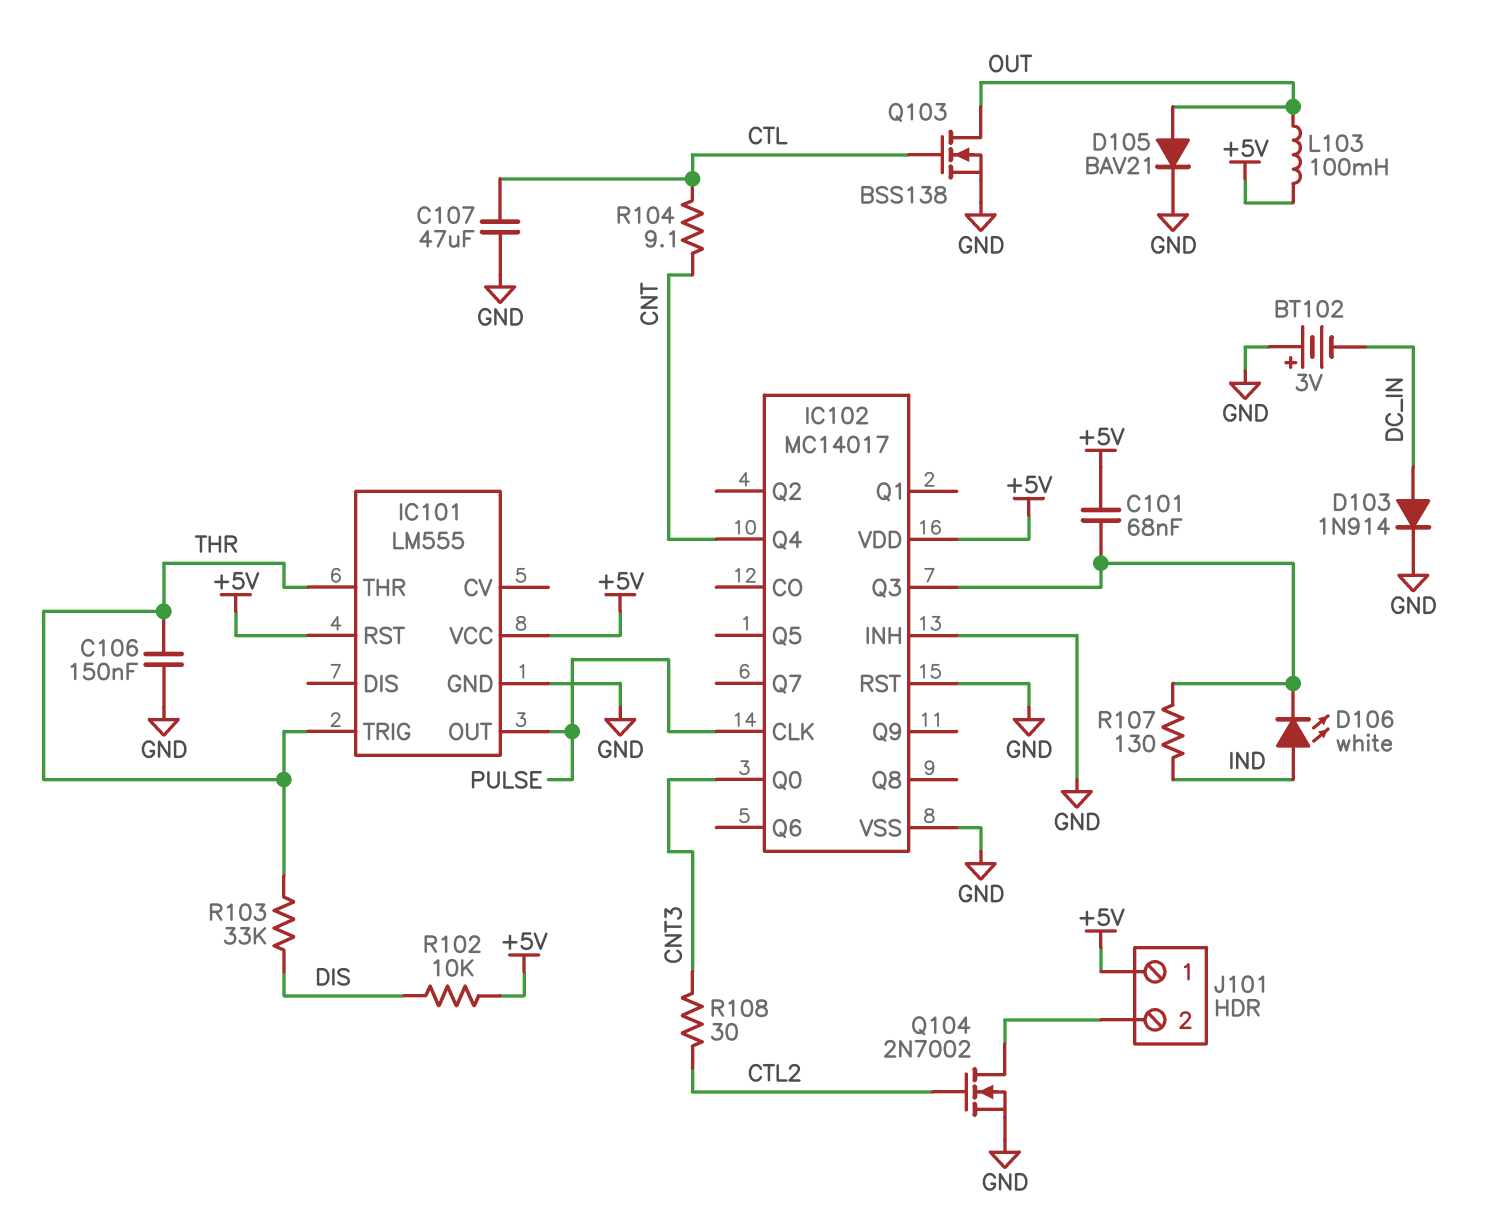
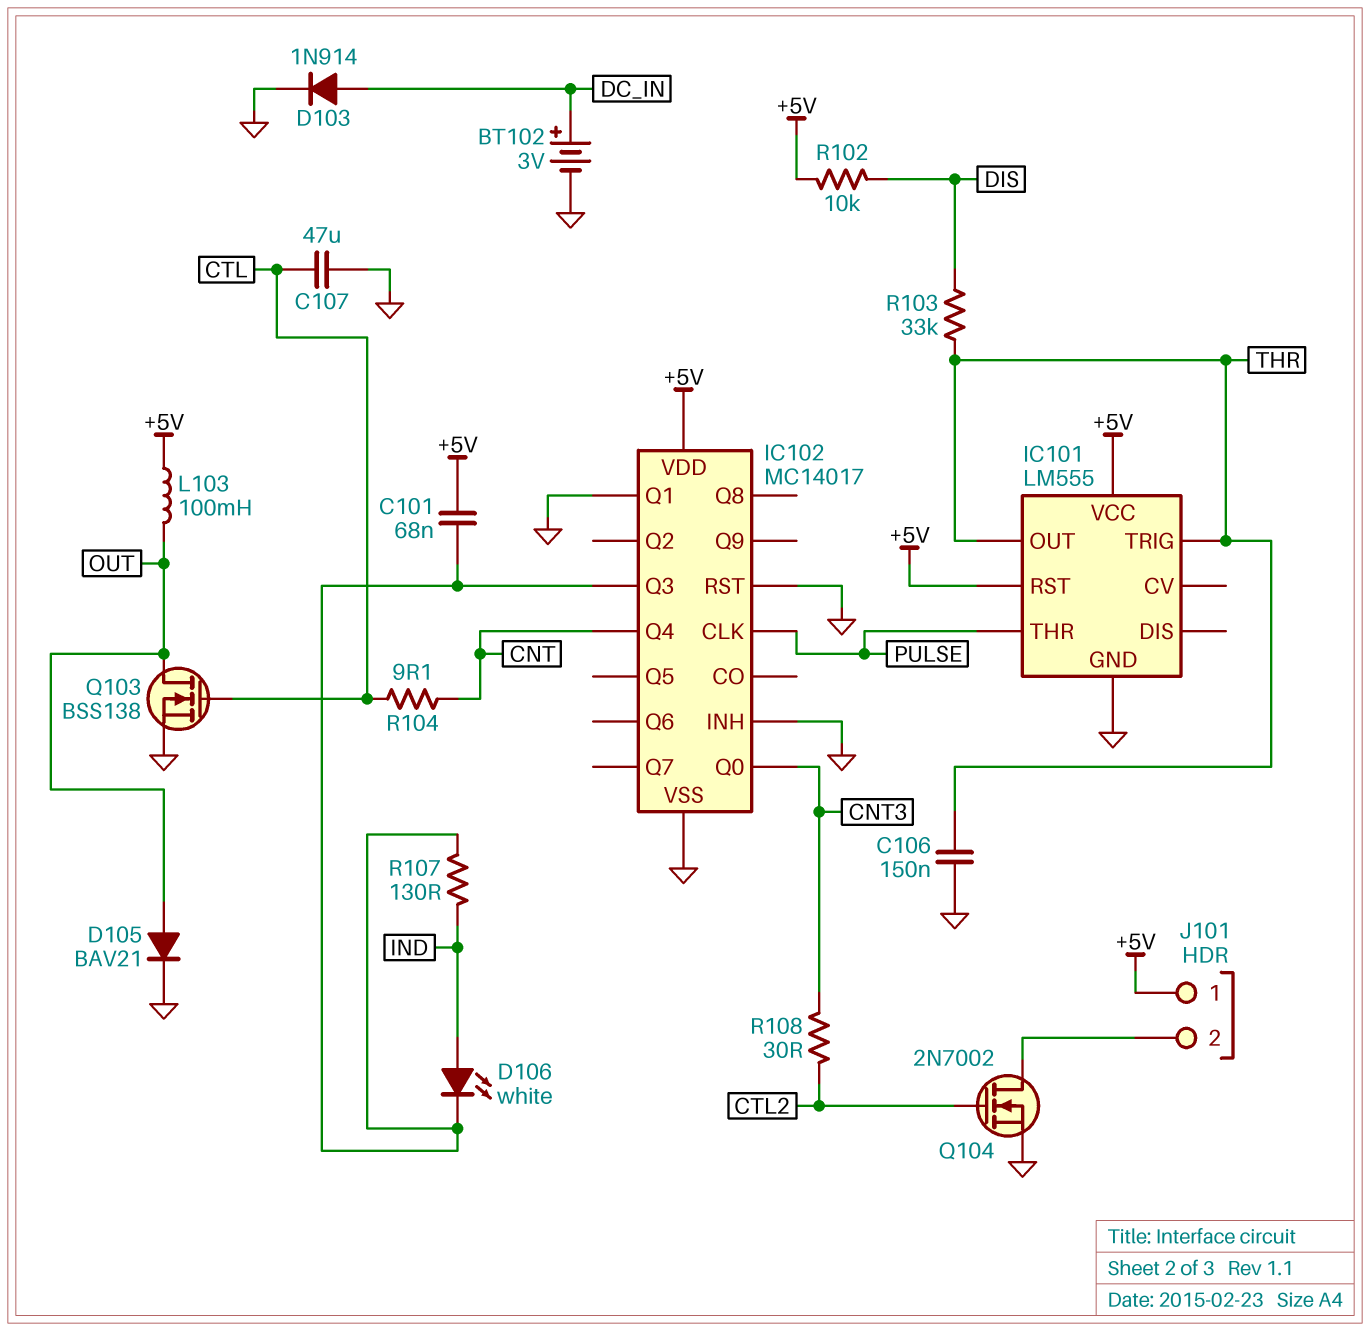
BT102: 3V (plus GND, minus DC_IN) -> 3V (plus DC_IN, minus GND)
IC101 pin OUT: PULSE -> THR
IC101 pin THR: THR -> PULSE
IC102 pin Q1: none -> GND

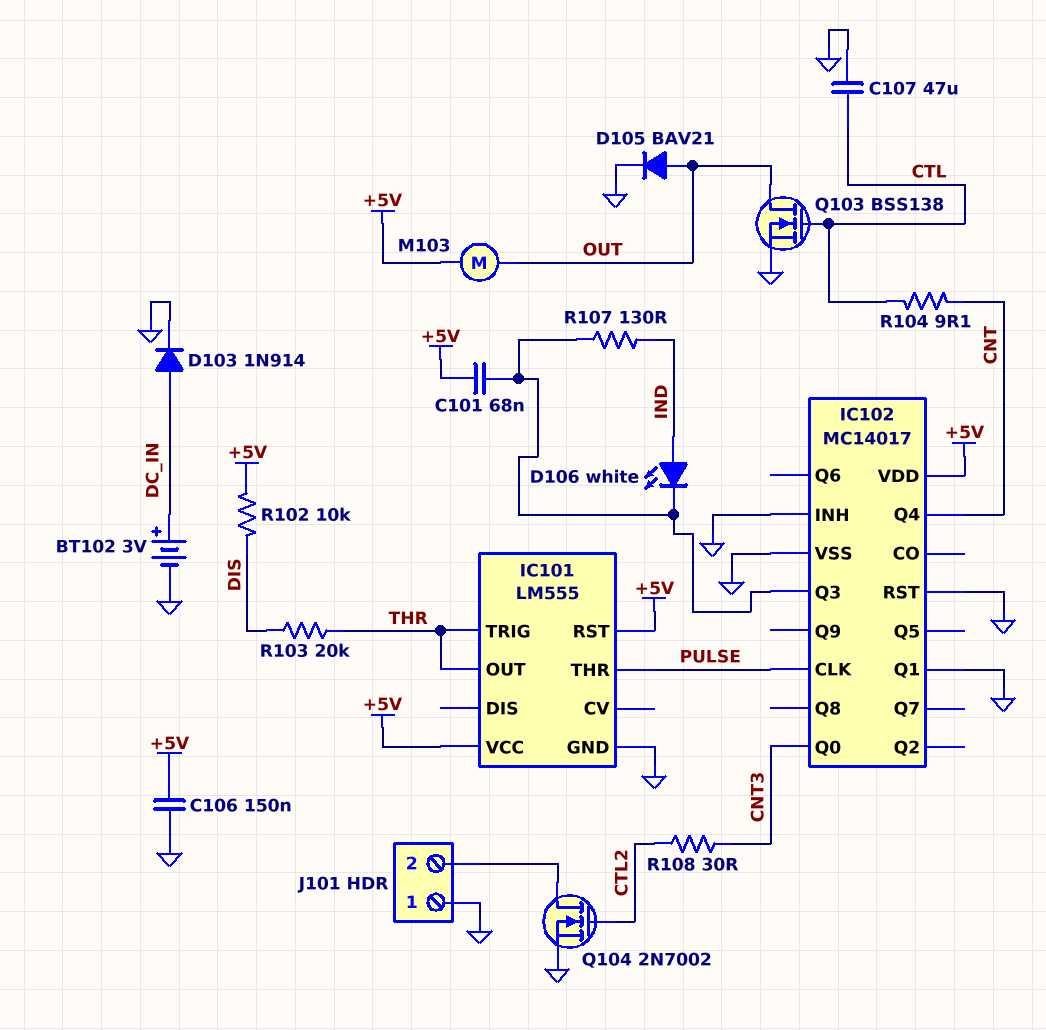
C106: 150nF (GND, THR) -> 150nF (+5V, GND)
J101 pin 1: +5V -> GND
L103: 100mH (+5V, OUT) -> none
M103: none -> motor (+5V, OUT)
R103: 33k (DIS, THR) -> 20k (DIS, THR)

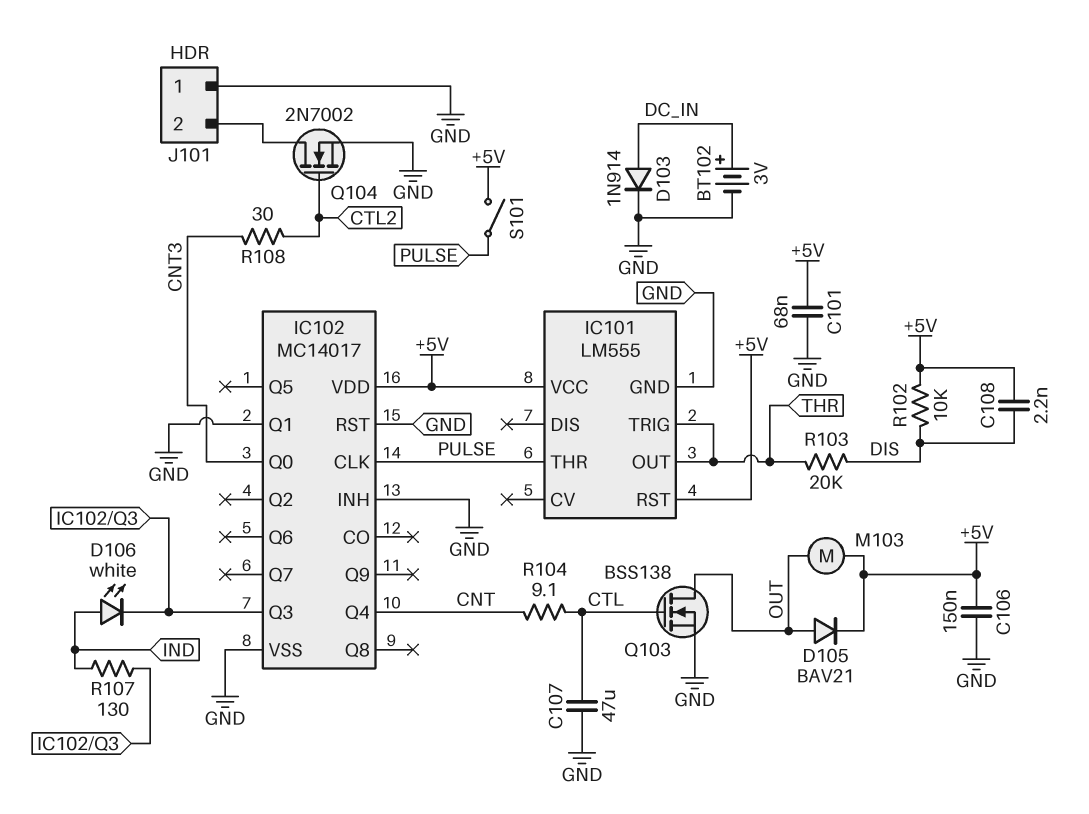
C101: 68nF (+5V, IC102/Q3) -> 68nF (+5V, GND)
C108: none -> 2.2nF (+5V, DIS)
D105: diode BAV21 (A OUT, K GND) -> diode BAV21 (A OUT, K +5V)
S101: none -> switch (+5V, PULSE)

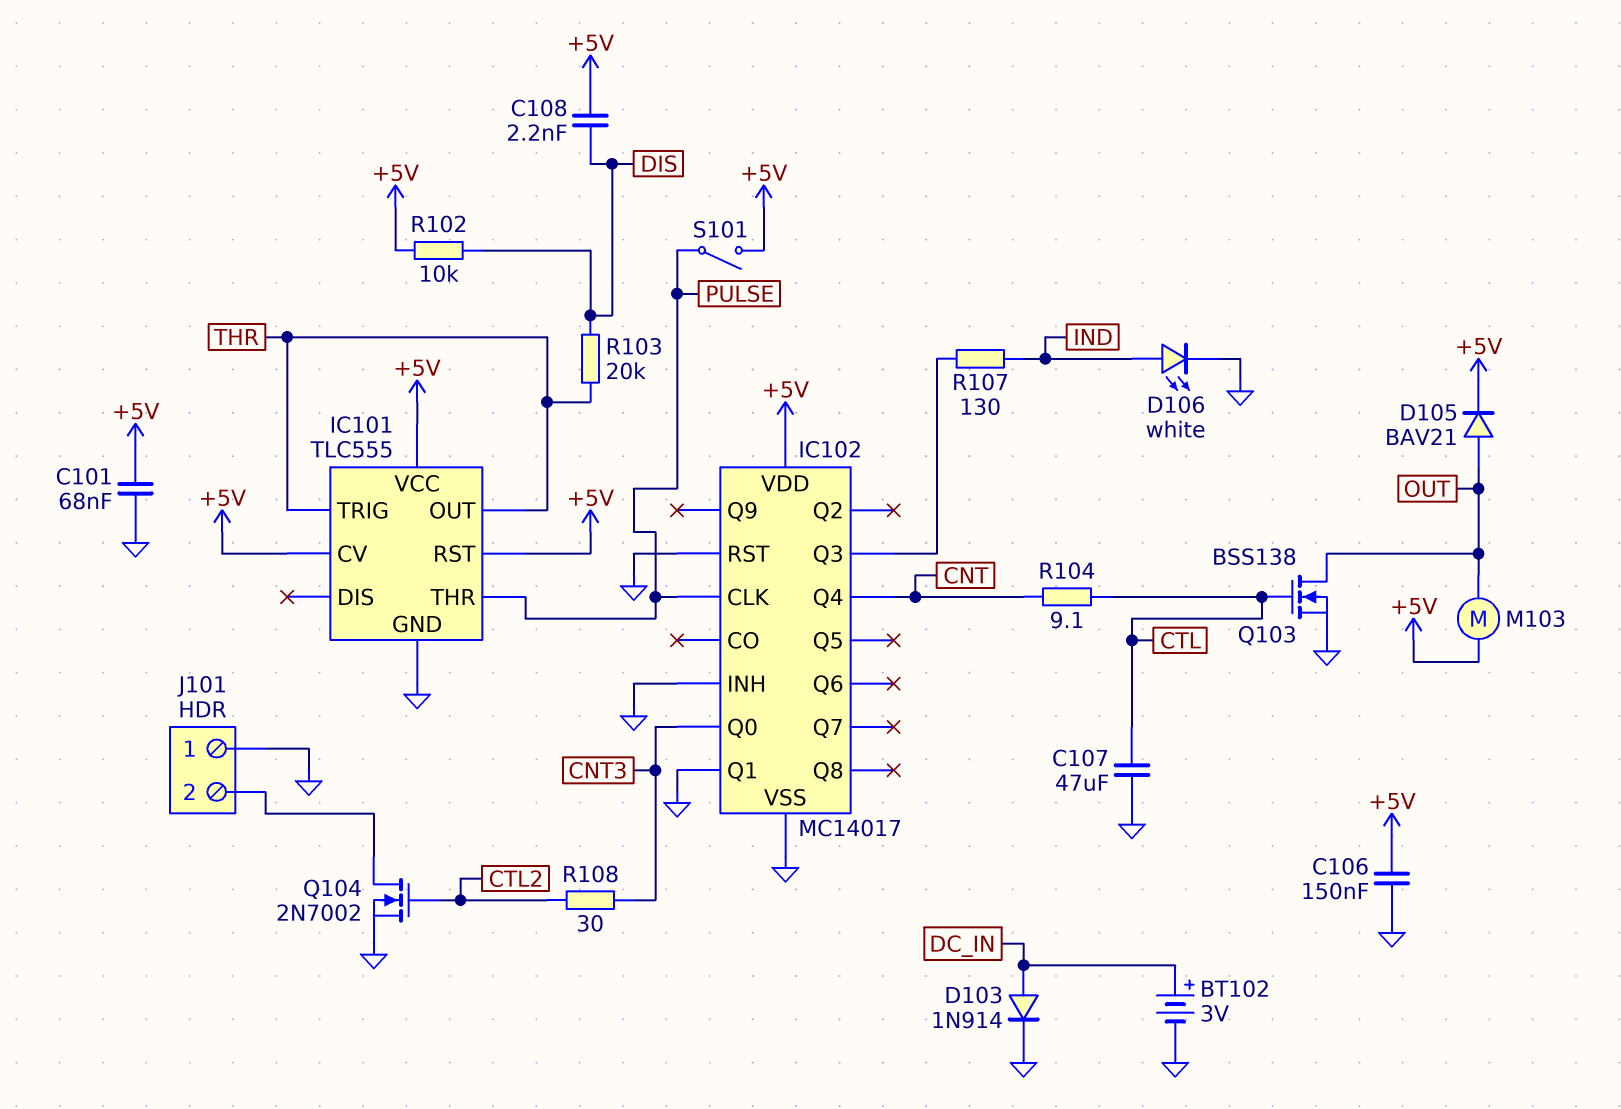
D106: LED white (A IND, K IC102/Q3) -> LED white (A IND, K GND)
IC101: LM555 -> TLC555
IC101 pin CV: none -> +5V

